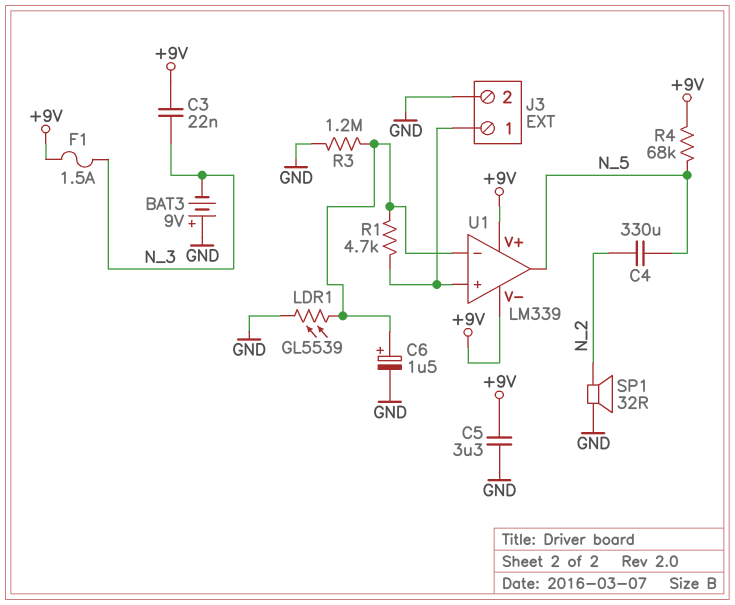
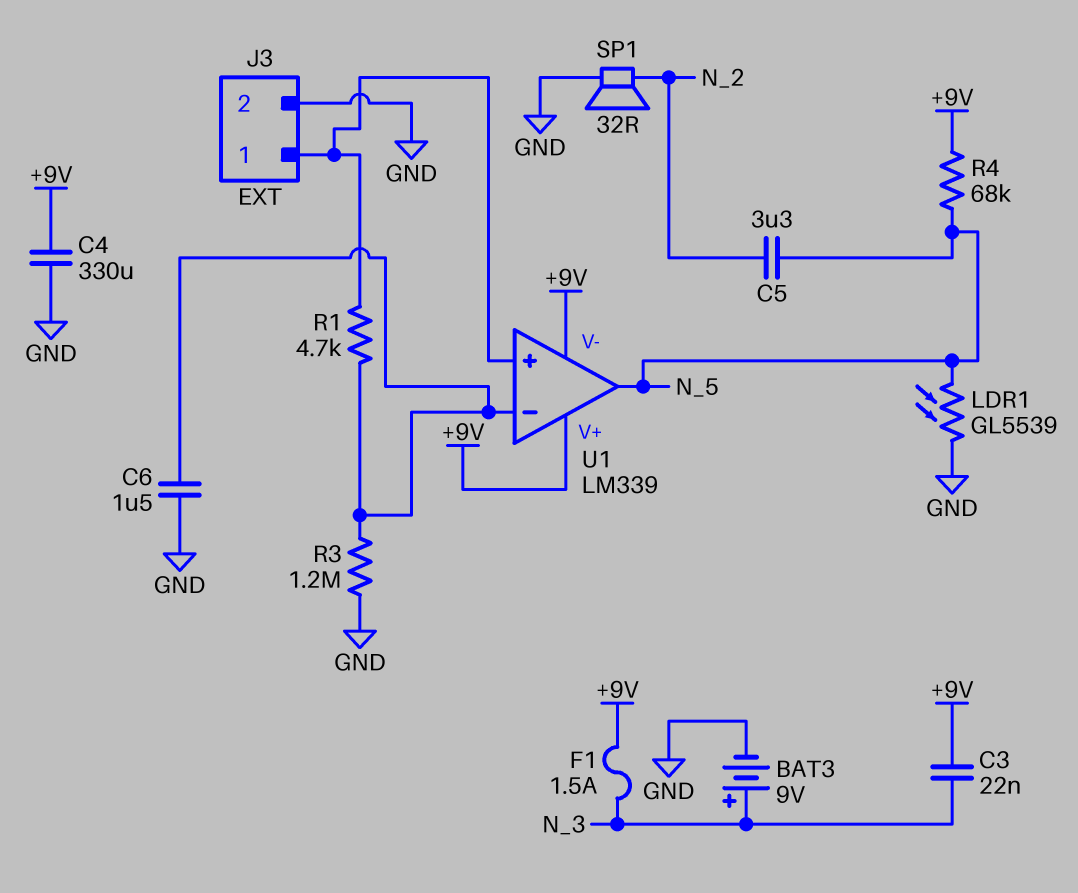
BAT3: 9V (plus GND, minus N_3) -> 9V (plus N_3, minus GND)
C4: 330uF (N_2, N_5) -> 330uF (+9V, GND)
C5: 3.3uF (+9V, GND) -> 3.3uF (N_2, N_5)
C6: 1.5uF (plus U1/in-, minus GND) -> 1.5uF (GND, U1/in-)
LDR1: GL5539 (GND, U1/in-) -> GL5539 (GND, N_5)

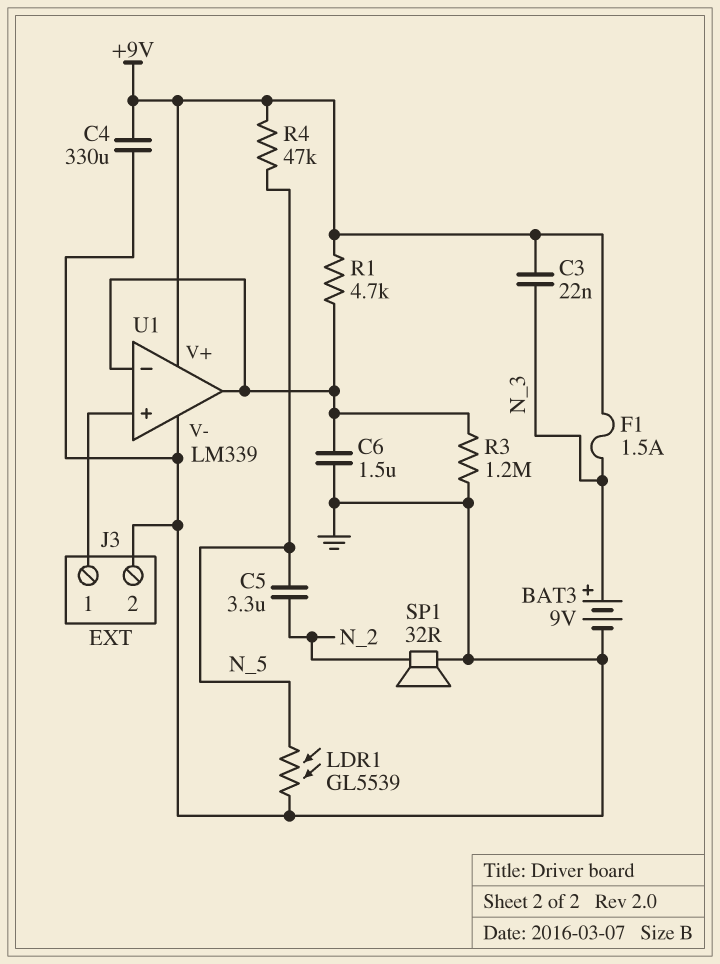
R1: 4.7k (J3/1, U1/in-) -> 4.7k (+9V, U1/in-)
R4: 68k (+9V, N_5) -> 47k (+9V, N_5)
U1 pin V-: +9V -> GND
U1 pin out: N_5 -> U1/in-

